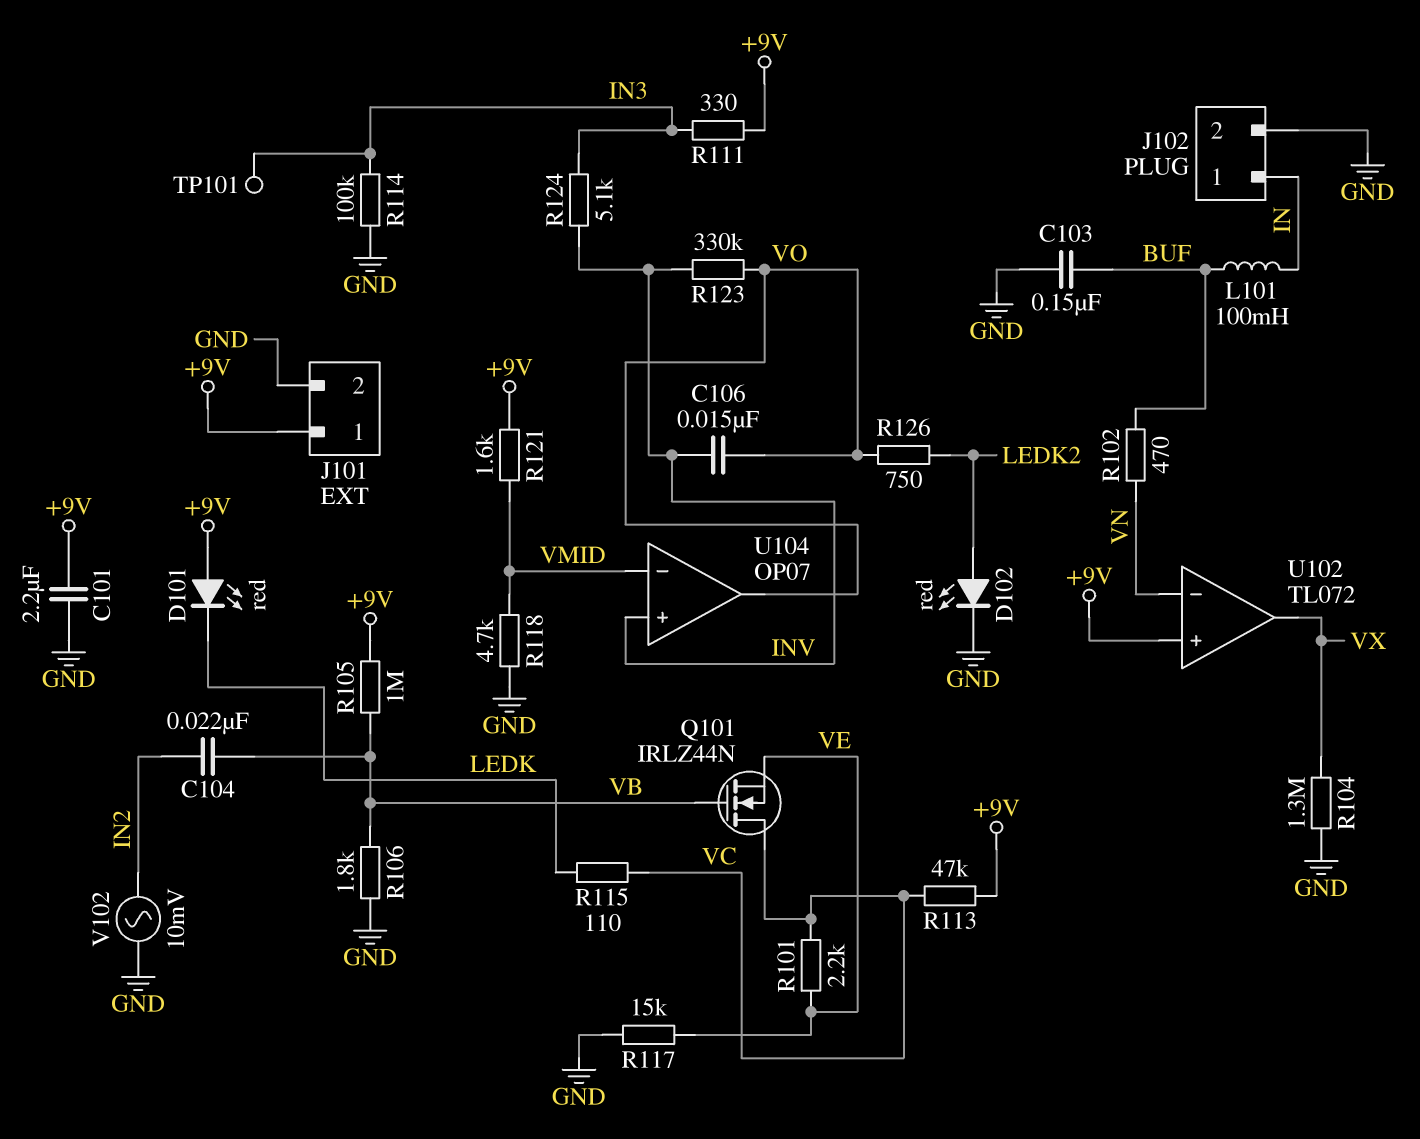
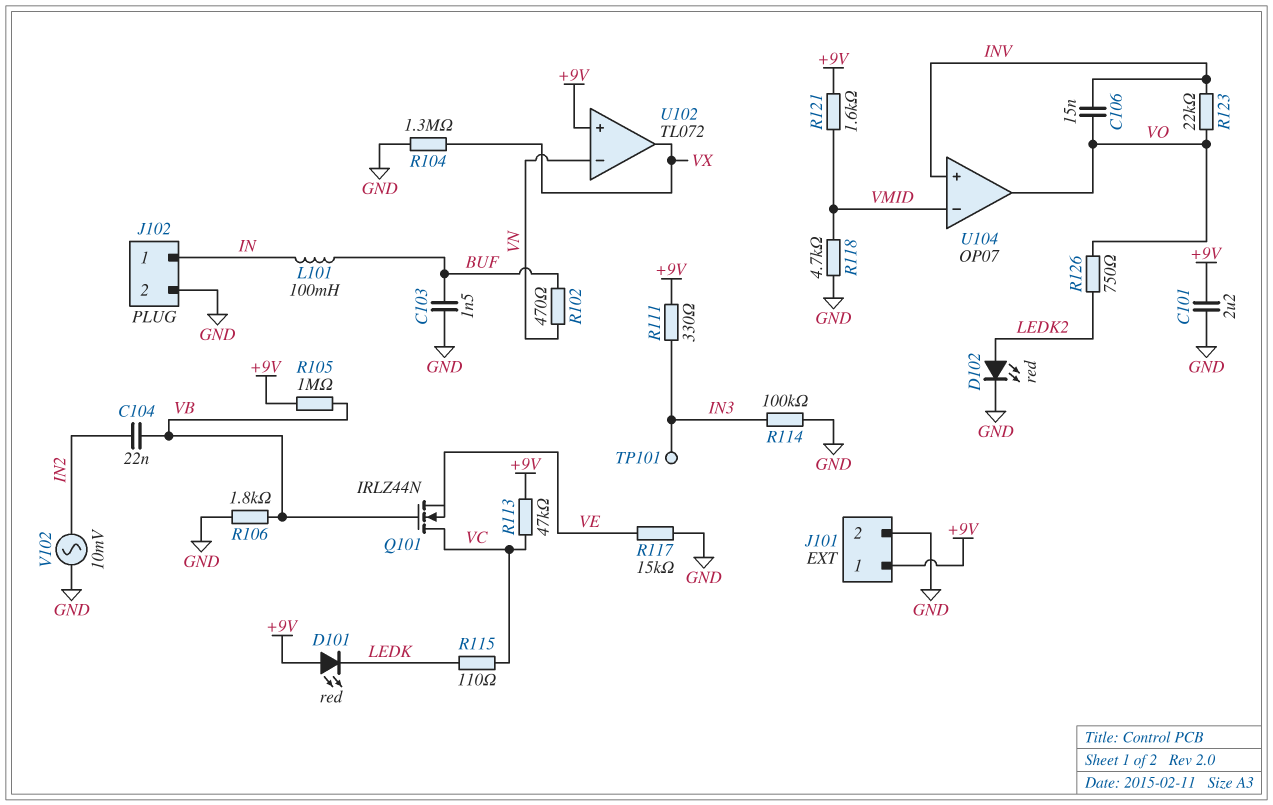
C103: 150nF (BUF, GND) -> 1.5nF (BUF, GND)
R101: 2.2k (VC, VE) -> none
R123: 330k (INV, VO) -> 22k (INV, VO)
R124: 5.1k (IN3, INV) -> none

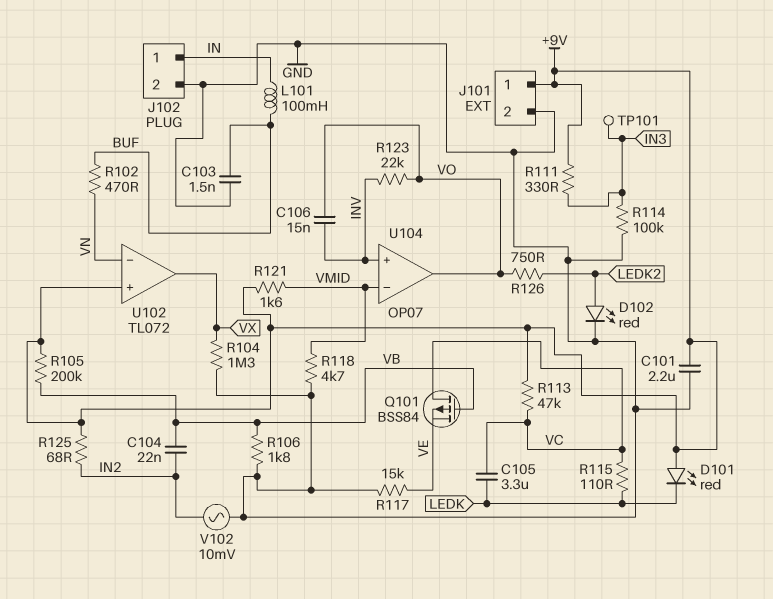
C105: none -> 3.3uF (LEDK, VC)
Q101: NMOS IRLZ44N (G VB, D VC, S VE) -> PMOS BSS84 (G VB, D VC, S VE)
R105: 1M (+9V, VB) -> 200k (+9V, VB)
R125: none -> 68 (+9V, IN2)

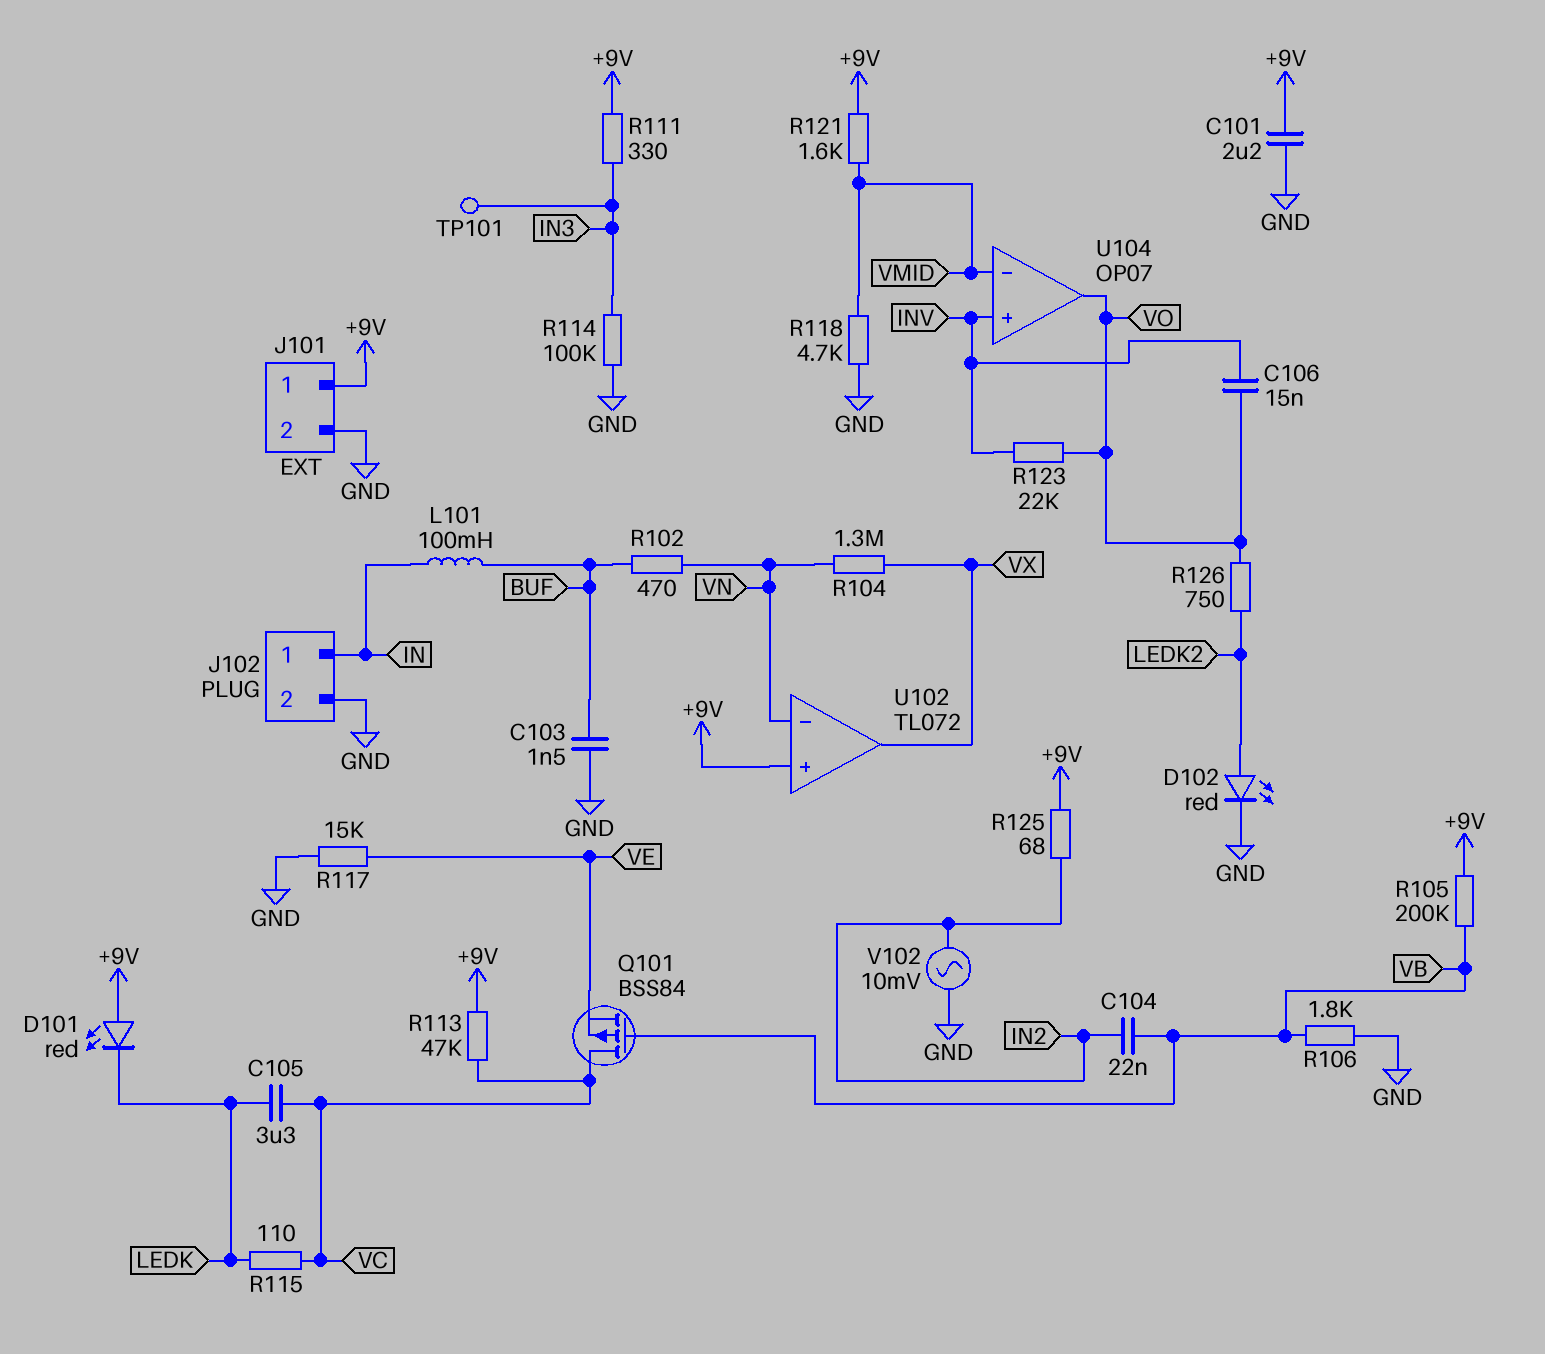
R104: 1.3M (GND, VX) -> 1.3M (VN, VX)

